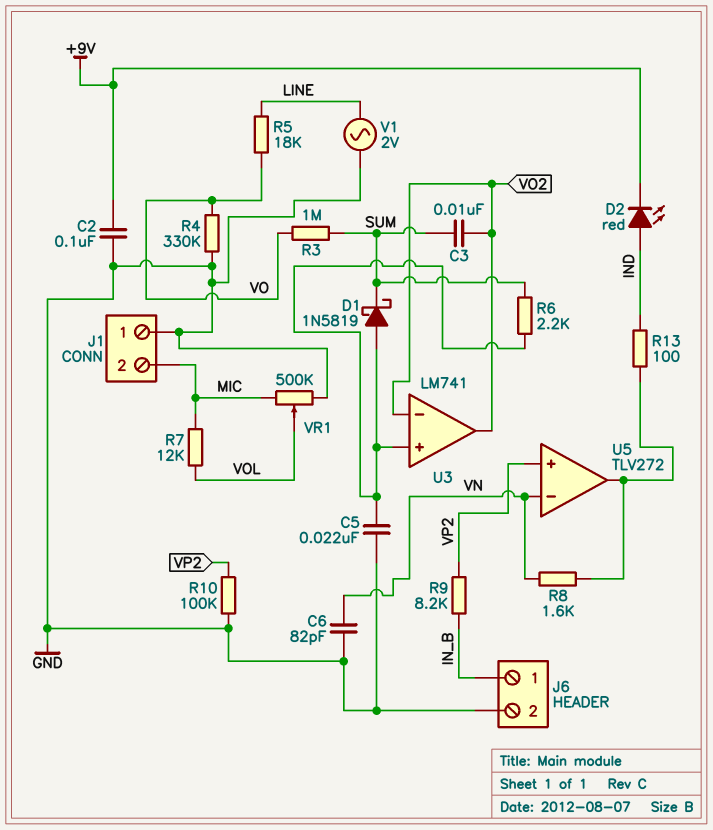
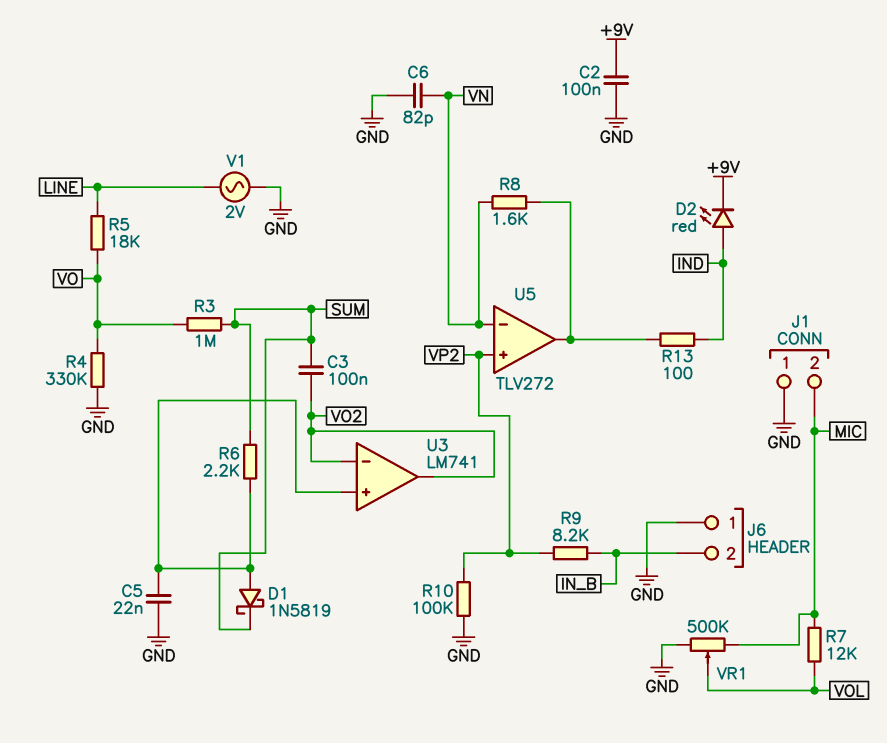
C3: 10nF (SUM, VO2) -> 100nF (SUM, VO2)
J6 pin 1: IN_B -> GND
J6 pin 2: GND -> IN_B

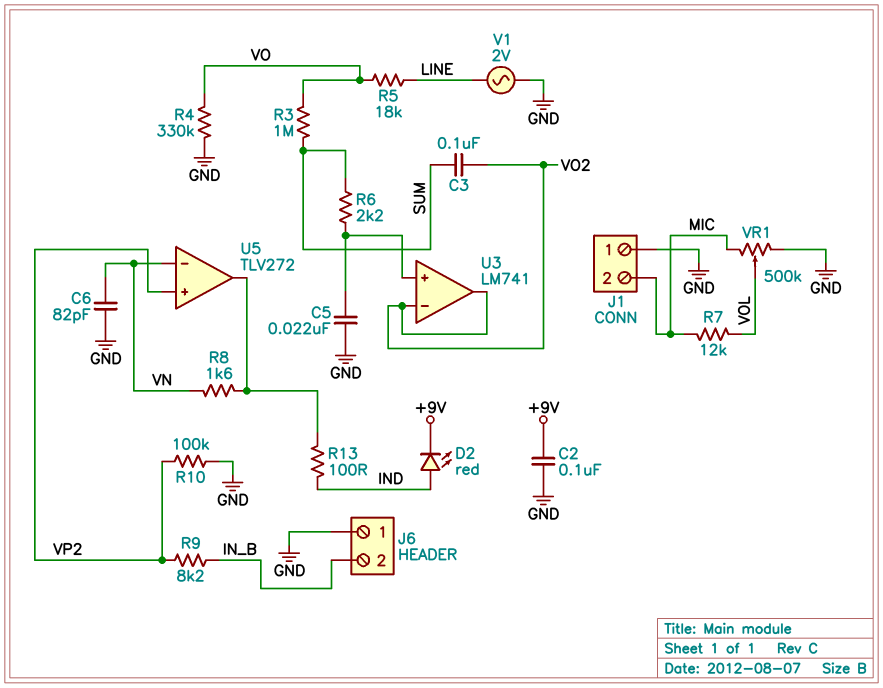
D1: schottky 1N5819 (A U3/in+, K SUM) -> none

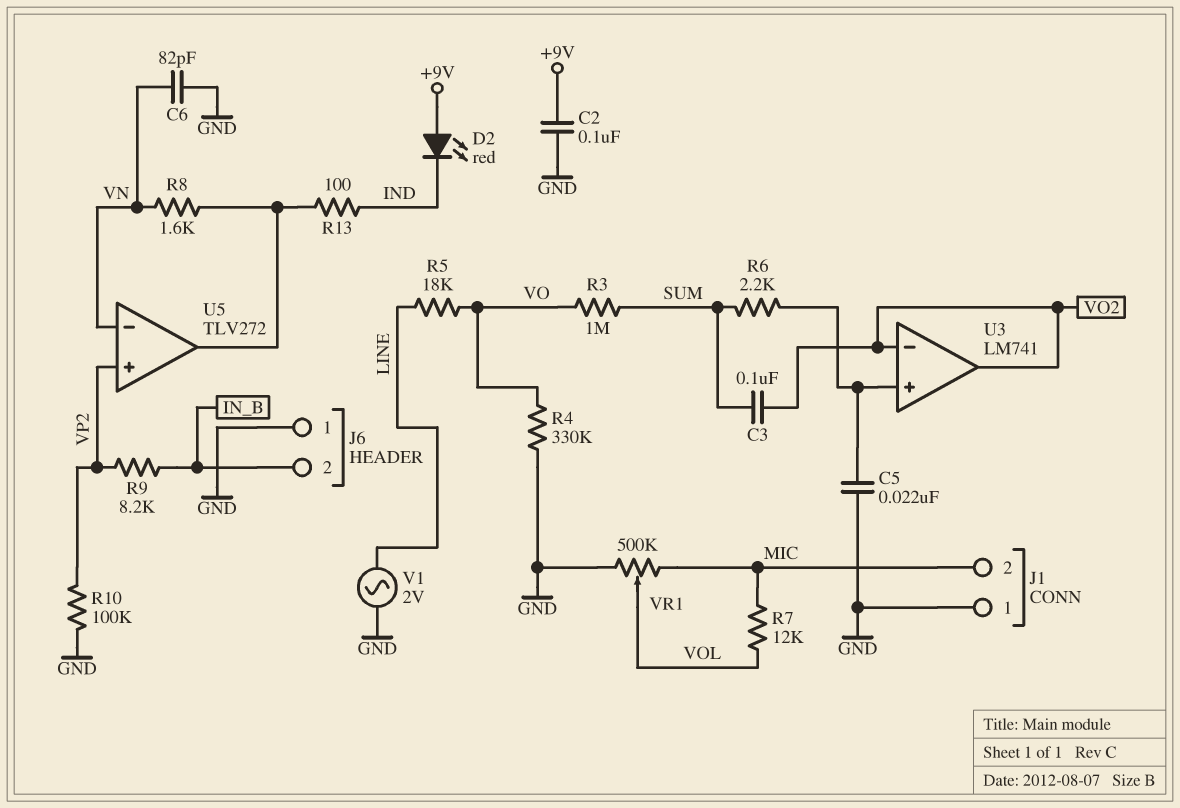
D2: LED red (A IND, K +9V) -> LED red (A +9V, K IND)

